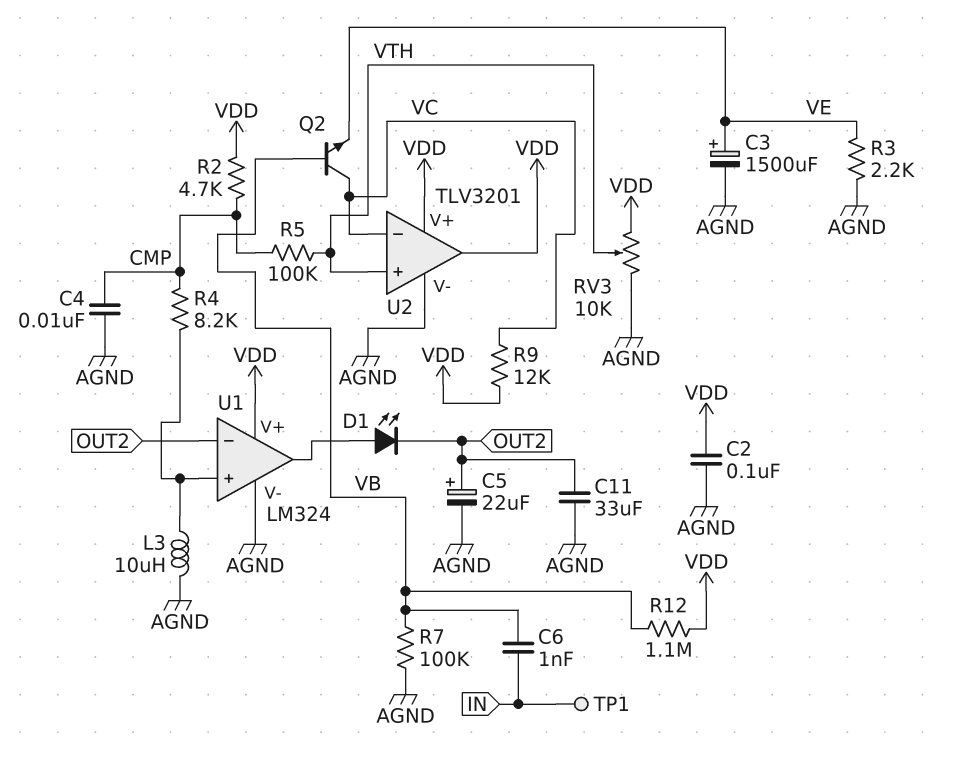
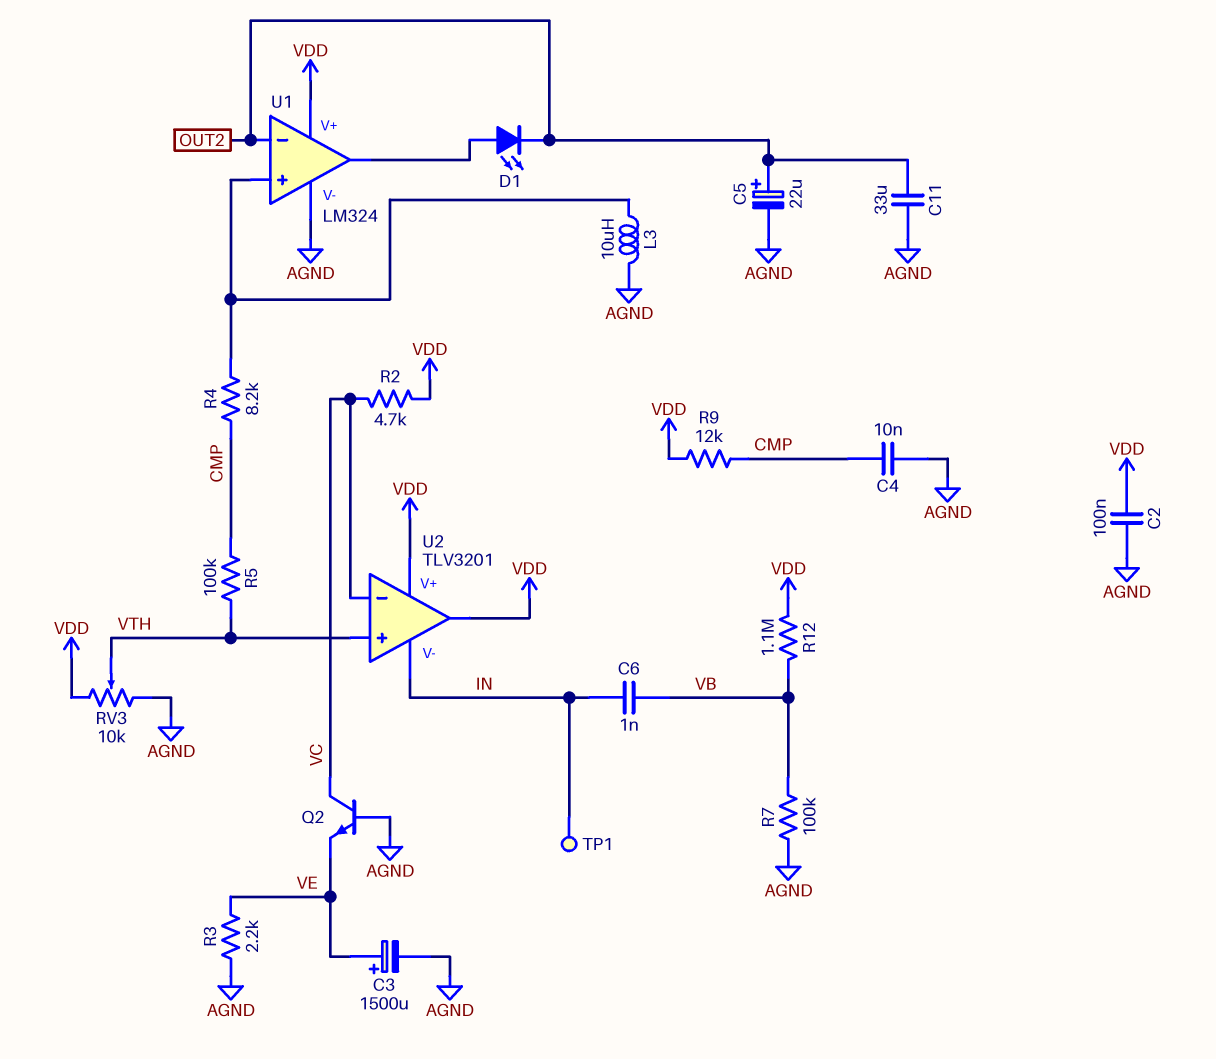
Q2: NPN (B VB, C VC, E VE) -> NPN (B AGND, C VC, E VE)
R2: 4.7k (CMP, VDD) -> 4.7k (VC, VDD)
R9: 12k (VC, VDD) -> 12k (CMP, VDD)
U2 pin V-: AGND -> IN

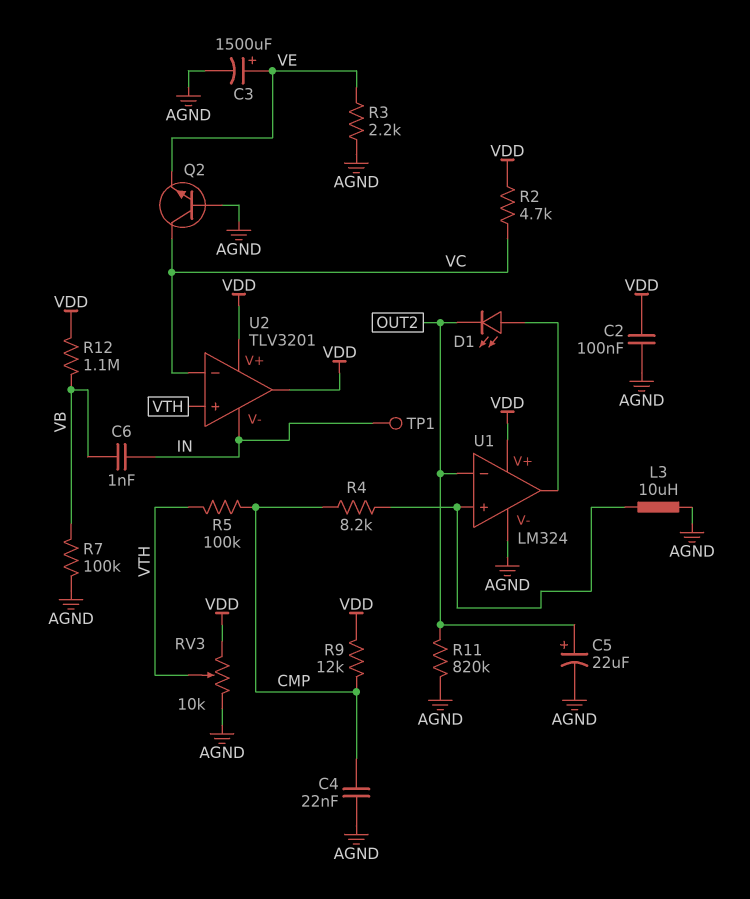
C4: 10nF (AGND, CMP) -> 22nF (AGND, CMP)
C11: 33uF (AGND, OUT2) -> none
R11: none -> 820k (AGND, OUT2)

